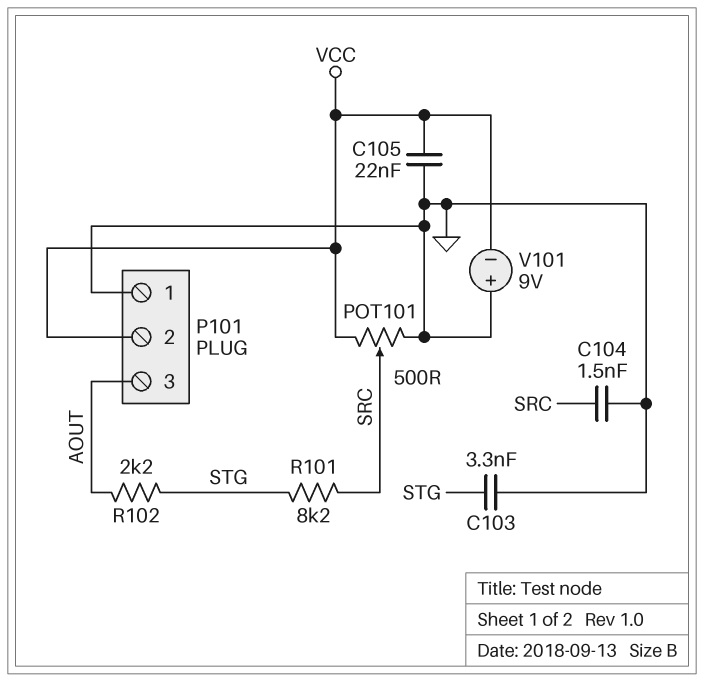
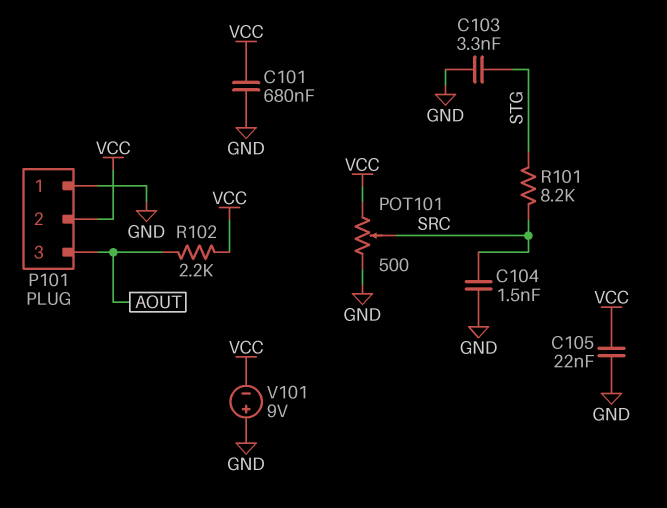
C101: none -> 680nF (GND, VCC)
R102: 2.2k (AOUT, STG) -> 2.2k (AOUT, VCC)

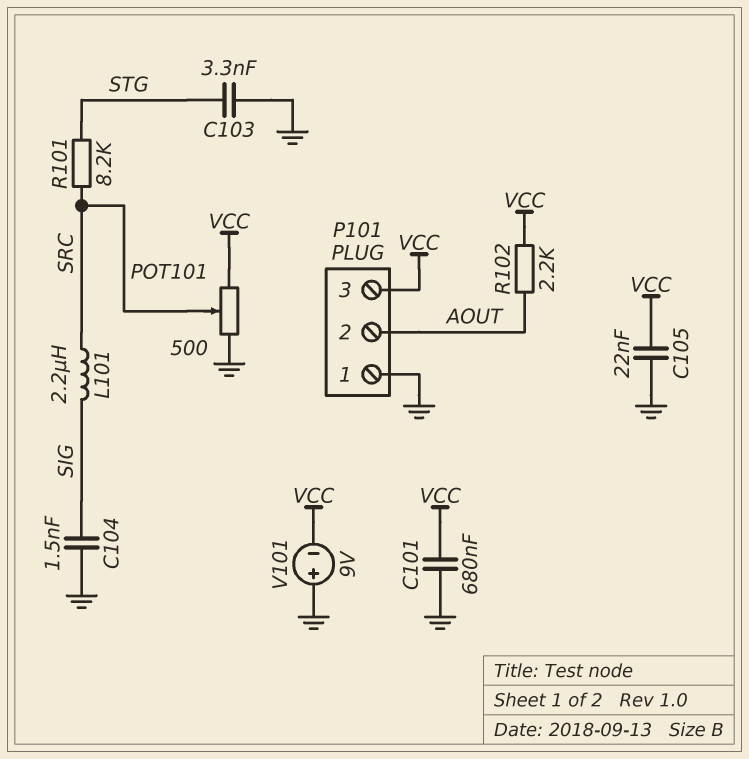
C104: 1.5nF (GND, SRC) -> 1.5nF (GND, SIG)
L101: none -> 2.2uH (SIG, SRC)
P101 pin 2: VCC -> AOUT
P101 pin 3: AOUT -> VCC

